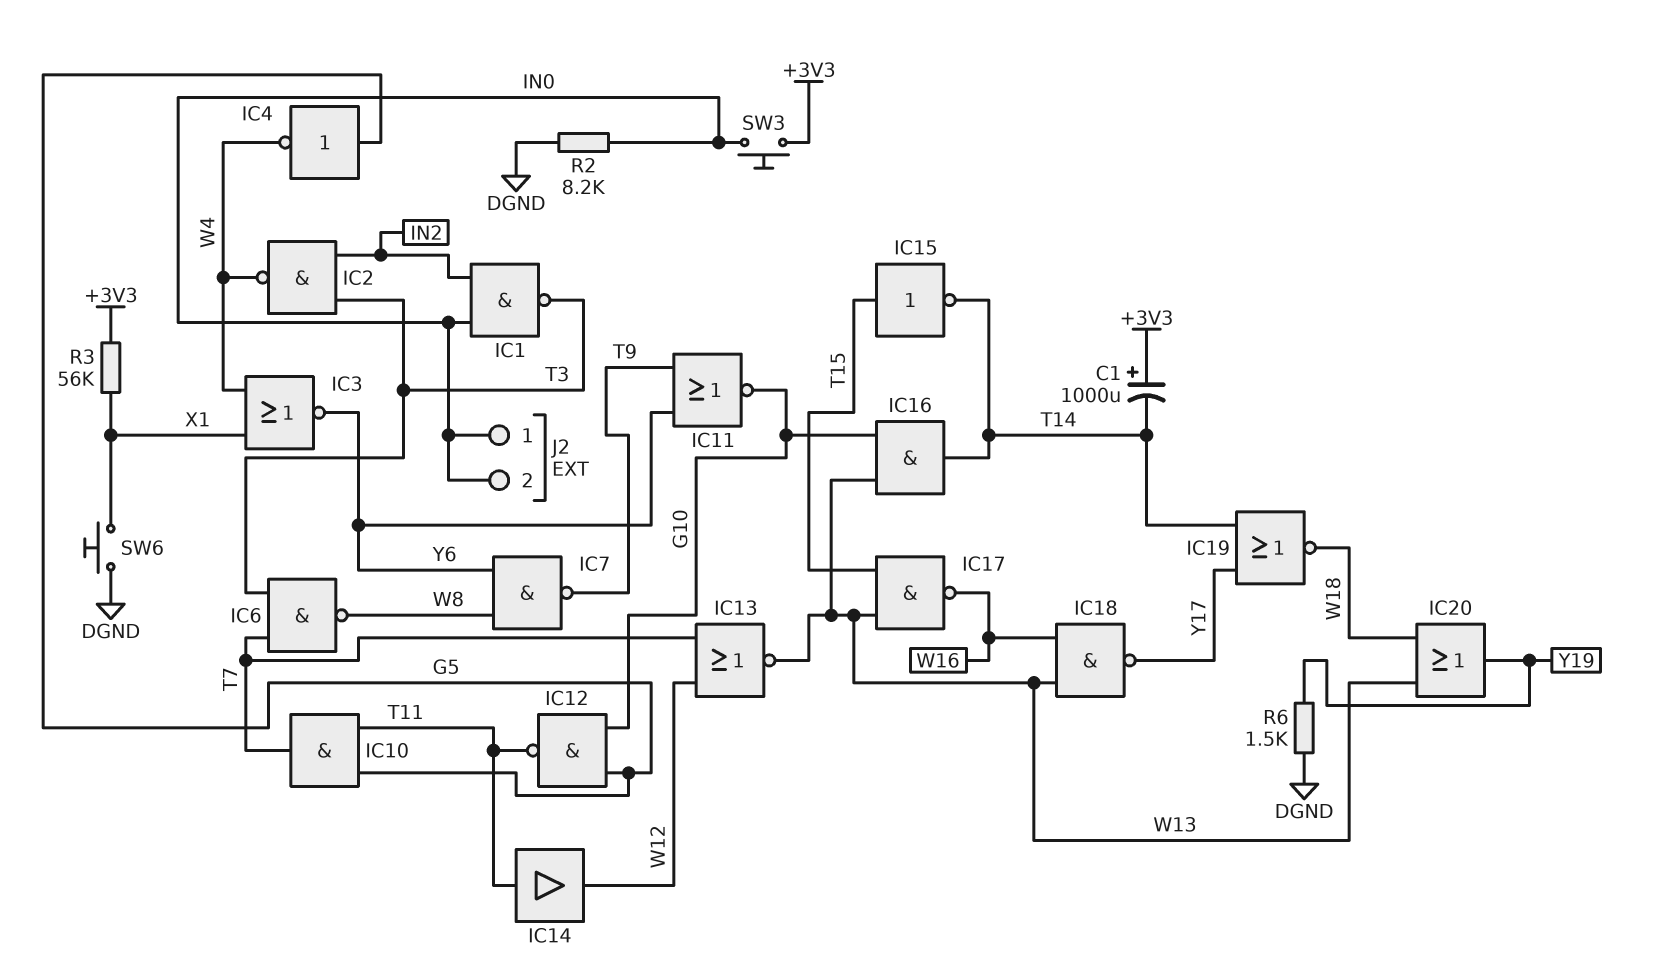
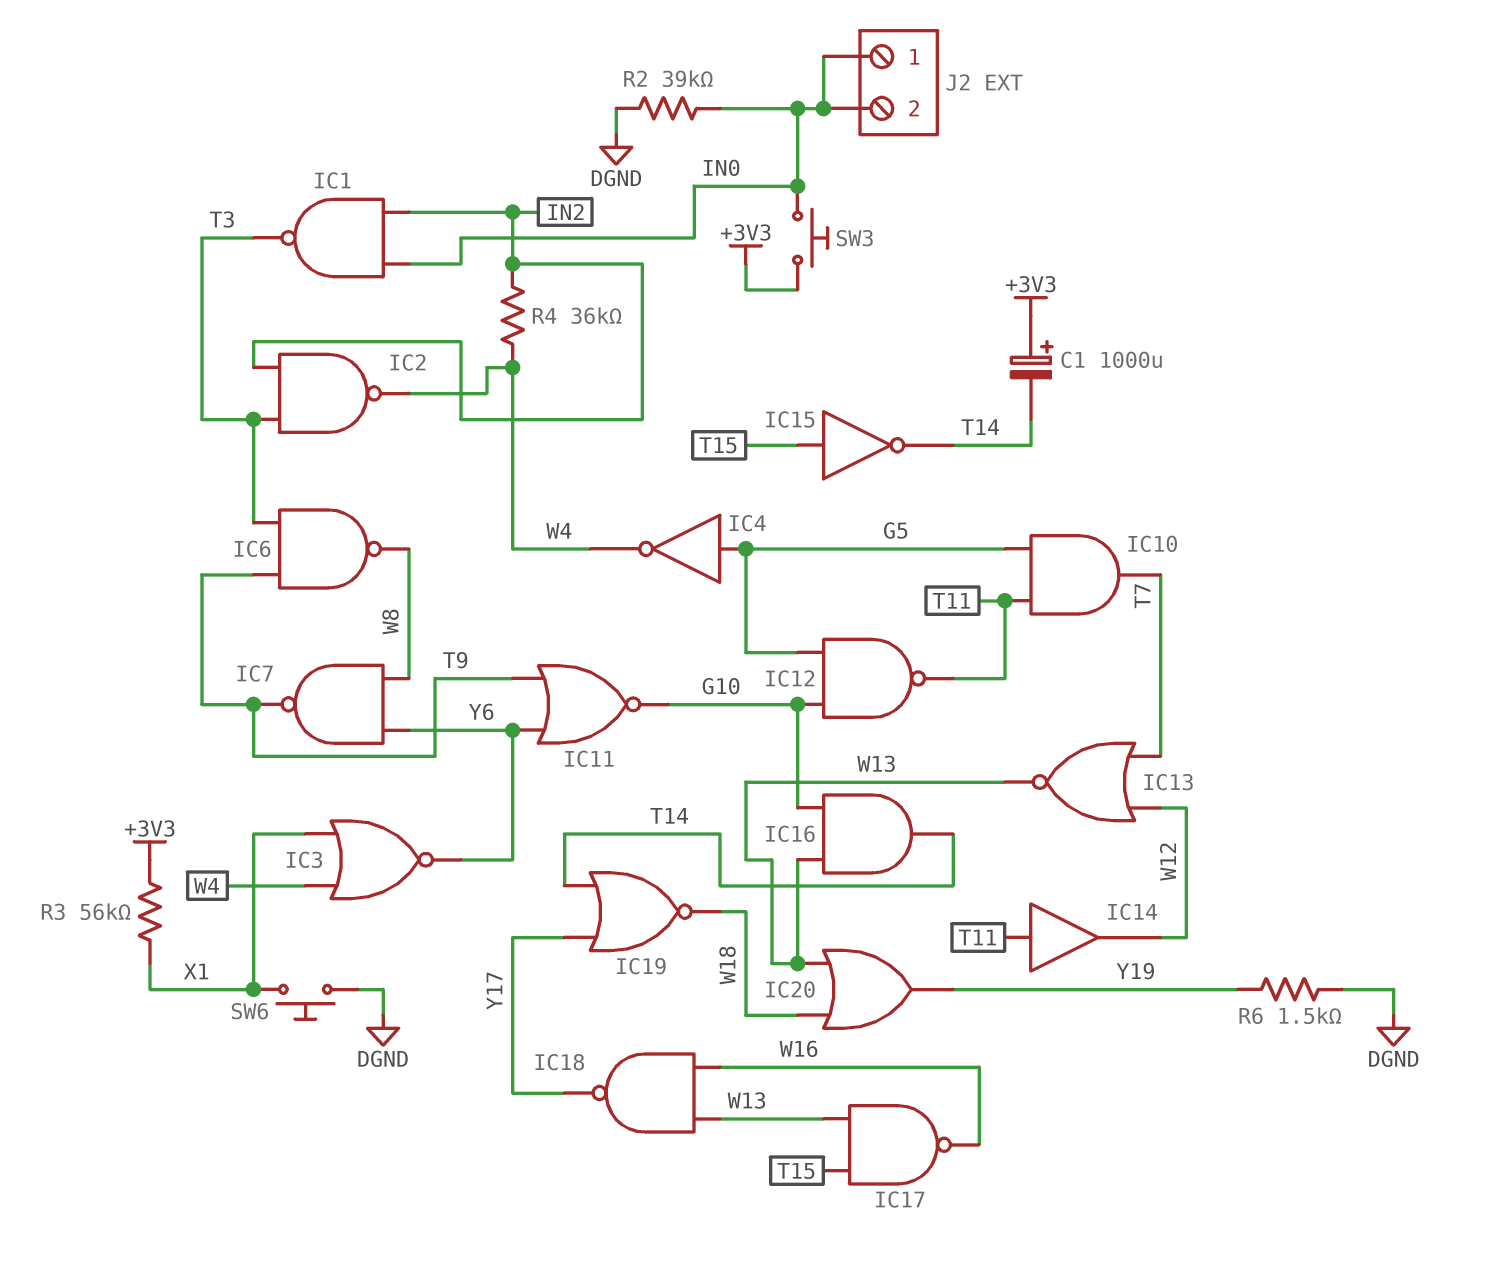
IC6: NAND (in T3, in T7, out W8) -> NAND (in T3, in T9, out W8)
R2: 8.2k (DGND, IN0) -> 39k (DGND, IN0)
R4: none -> 36k (IN2, W4)

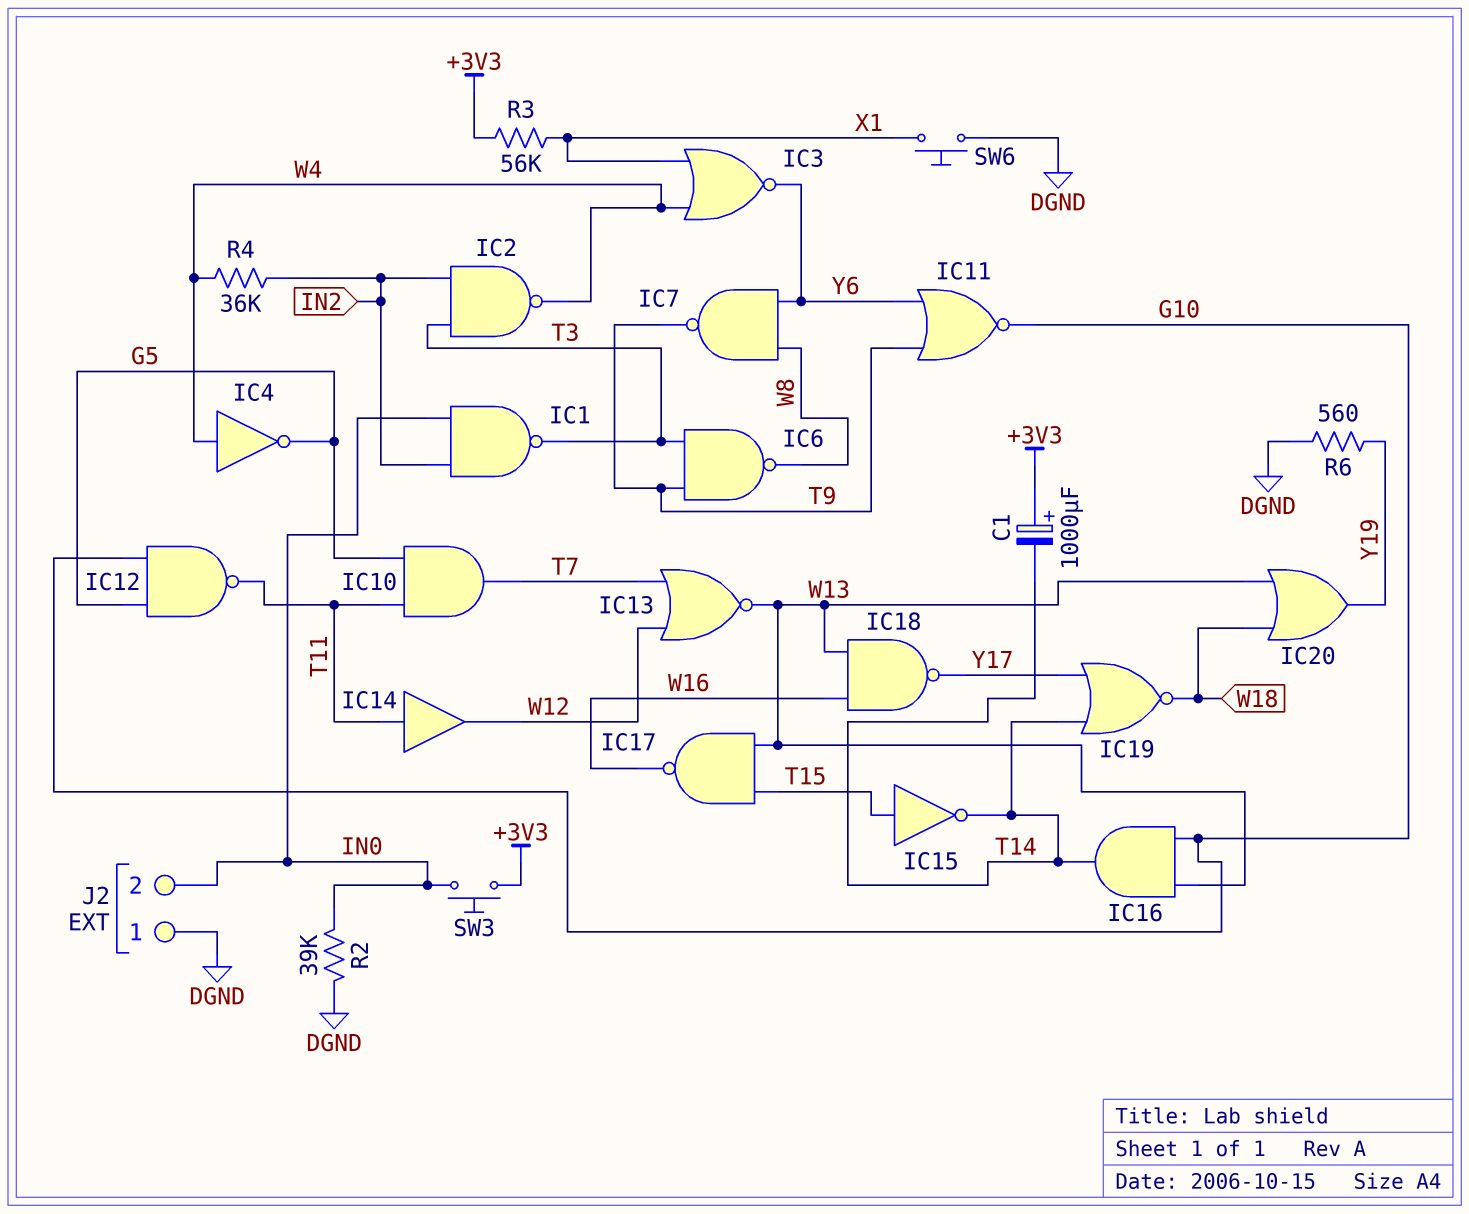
IC4: NOT (in G5, out W4) -> NOT (in W4, out G5)
J2 pin 1: IN0 -> DGND
R6: 1.5k (DGND, Y19) -> 560 (DGND, Y19)

